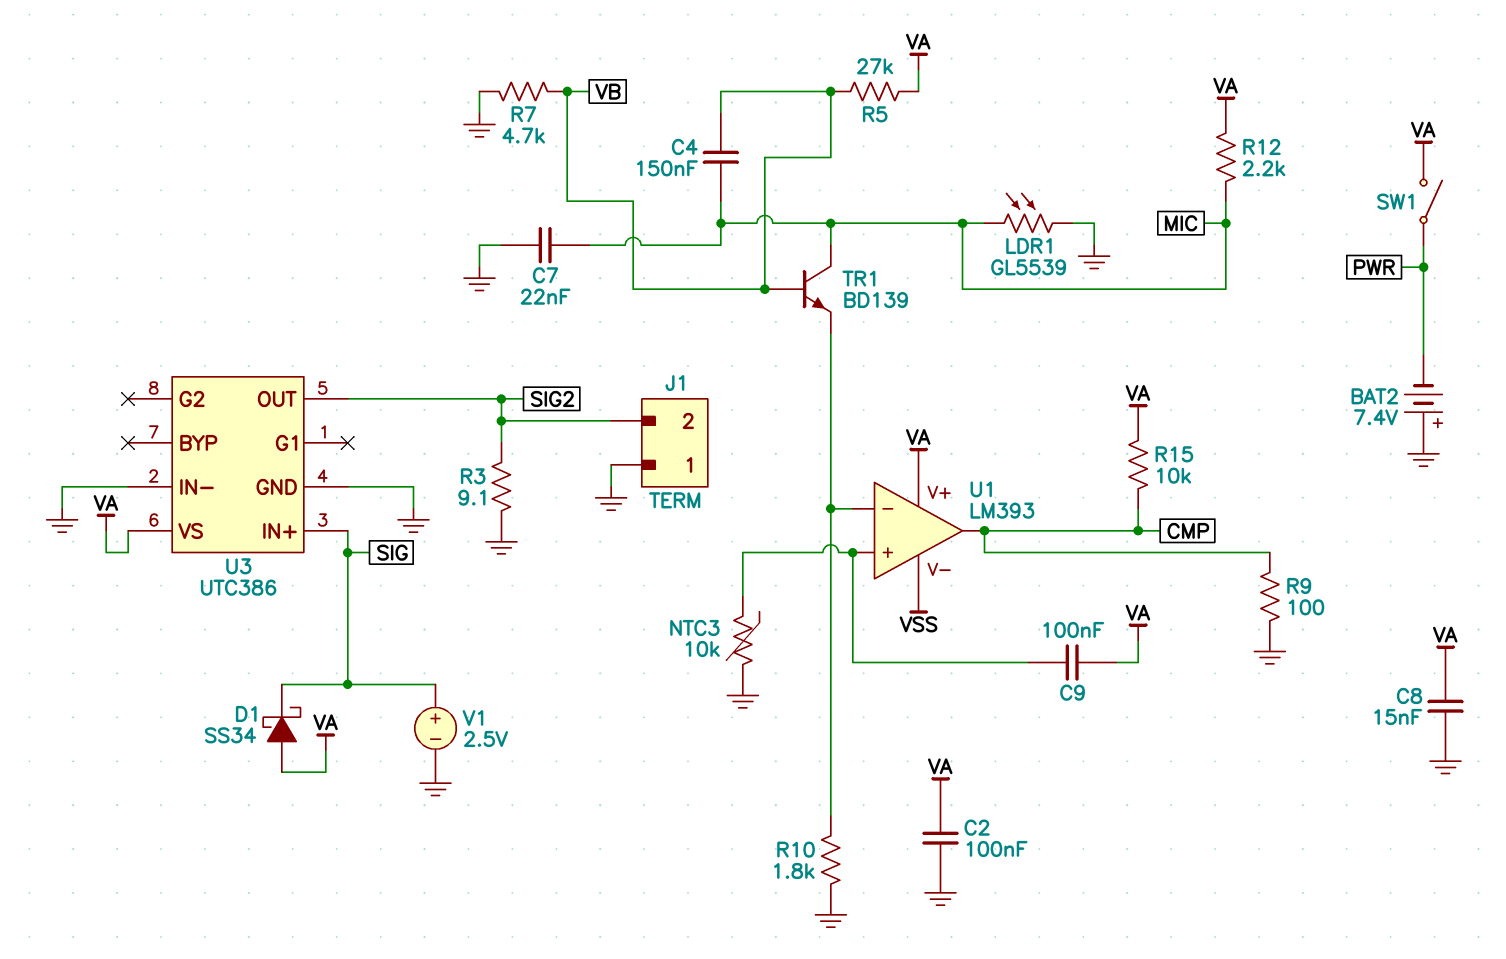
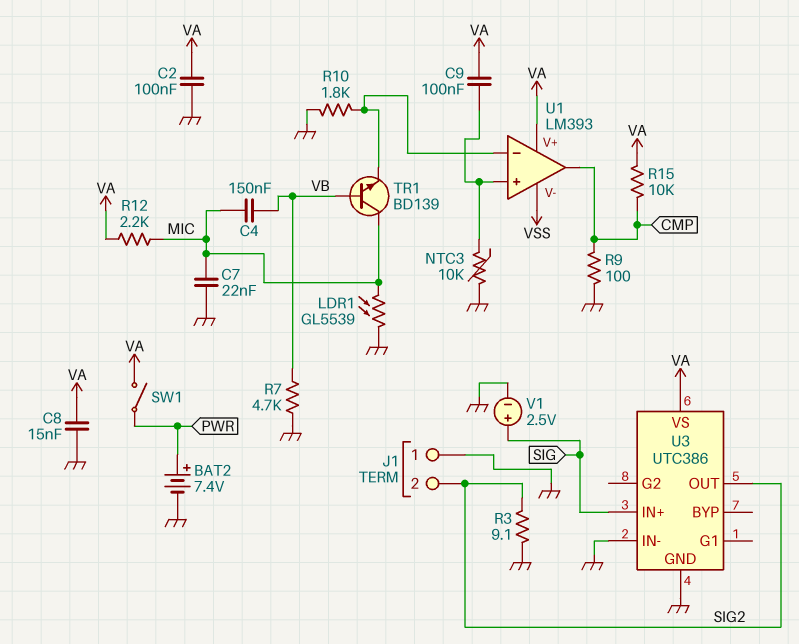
BAT2: 7.4V (plus GND, minus PWR) -> 7.4V (plus PWR, minus GND)
D1: schottky SS34 (A VA, K SIG) -> none
R5: 27k (VA, VB) -> none

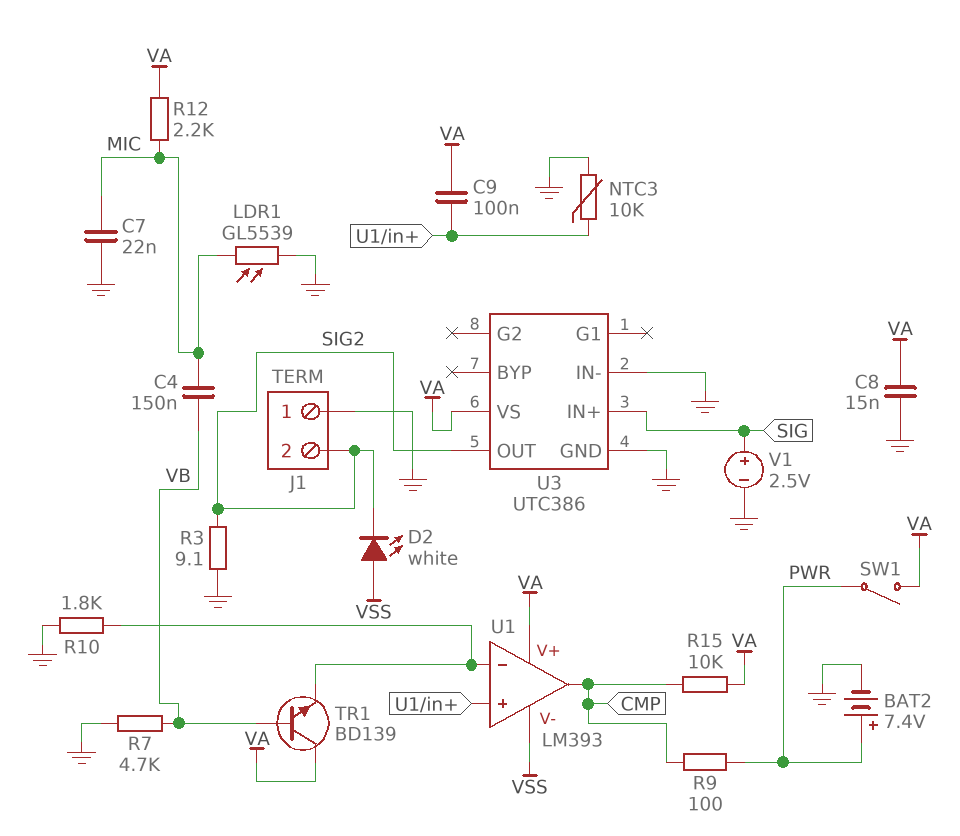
C2: 100nF (GND, VA) -> none
D2: none -> LED white (A VSS, K SIG2)
R9: 100 (CMP, GND) -> 100 (CMP, PWR)
TR1: NPN BD139 (B VB, C MIC, E U1/in-) -> NPN BD139 (B VB, C VA, E U1/in-)

